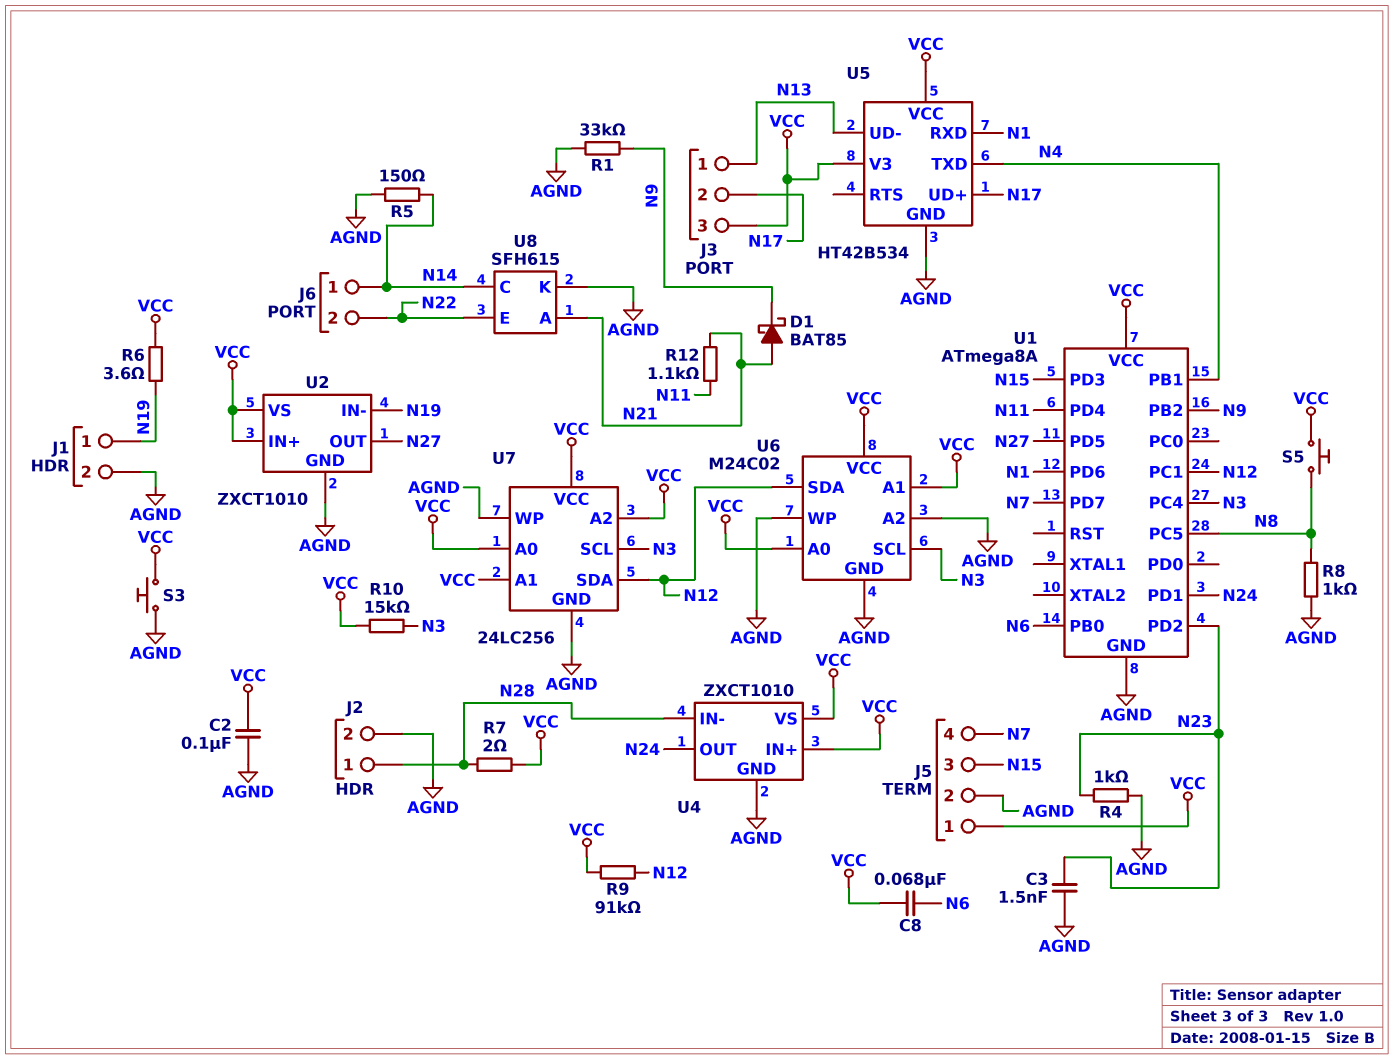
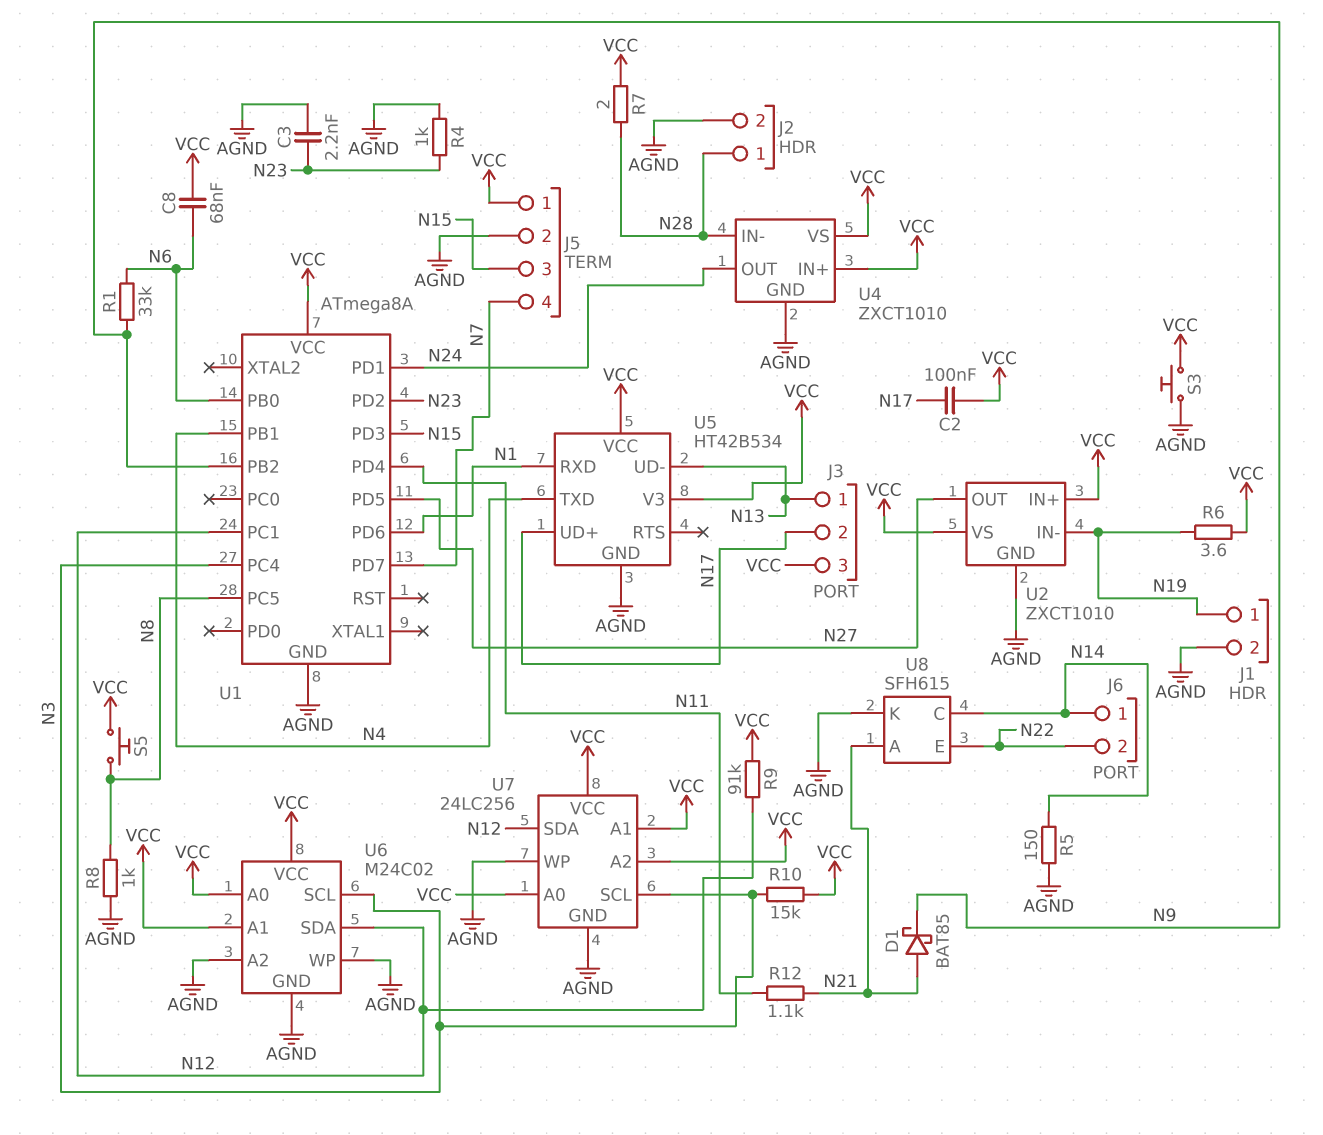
C2: 100nF (AGND, VCC) -> 100nF (N17, VCC)
C3: 1.5nF (AGND, N23) -> 2.2nF (AGND, N23)
R1: 33k (AGND, N9) -> 33k (N6, N9)

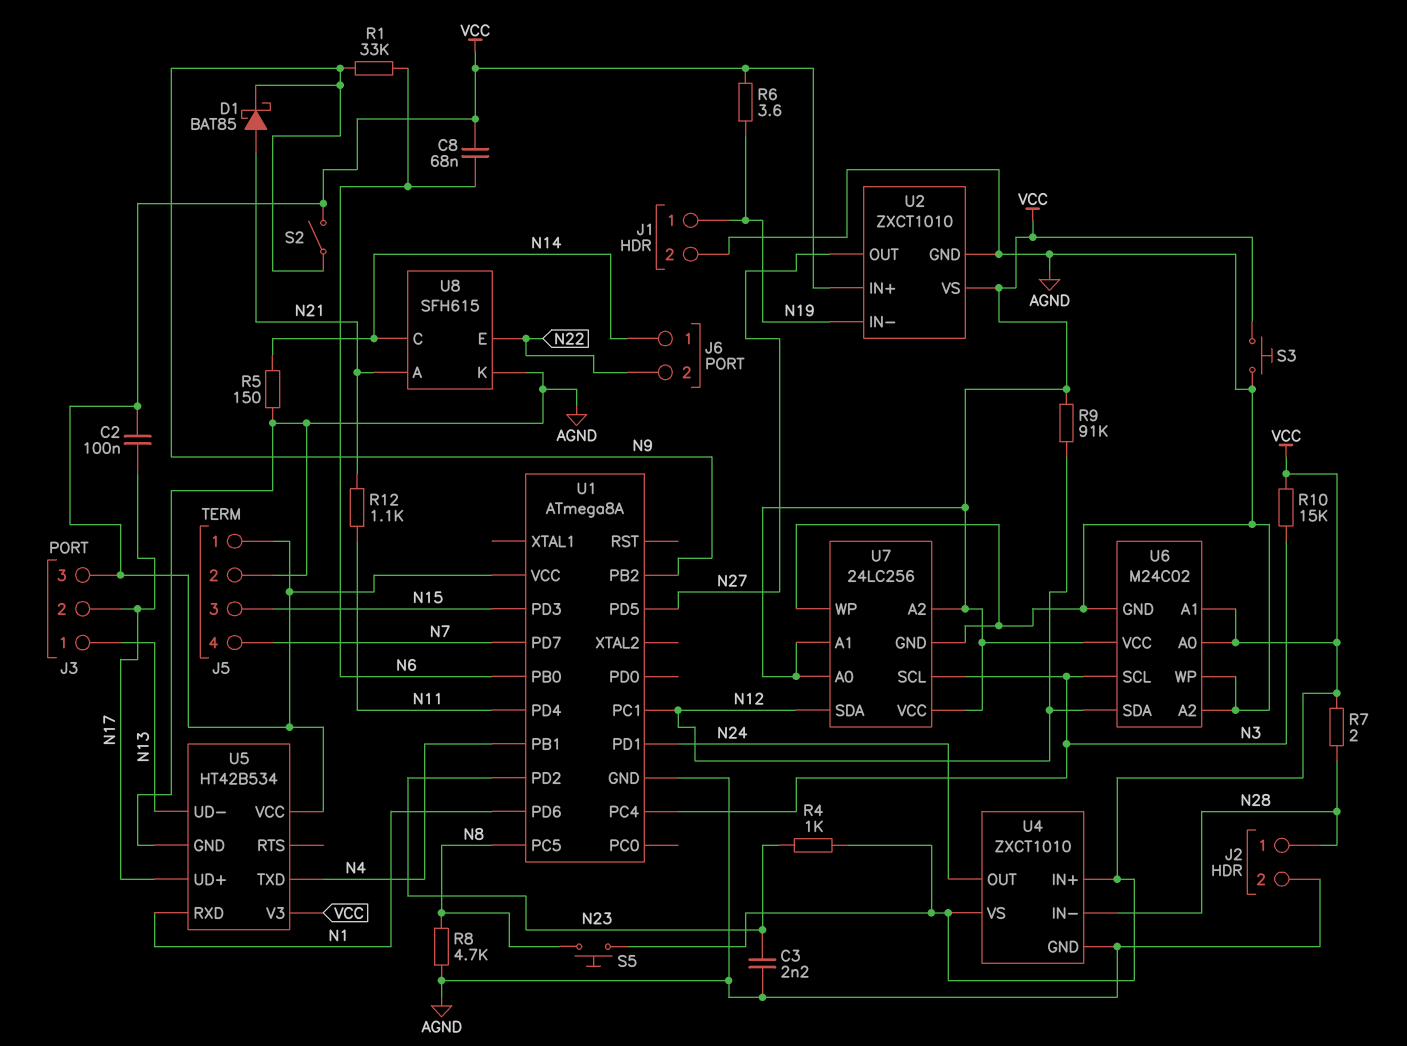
R4: 1k (AGND, N23) -> 1k (N23, VCC)
R8: 1k (AGND, N8) -> 4.7k (AGND, N8)
S2: none -> switch (N9, VCC)

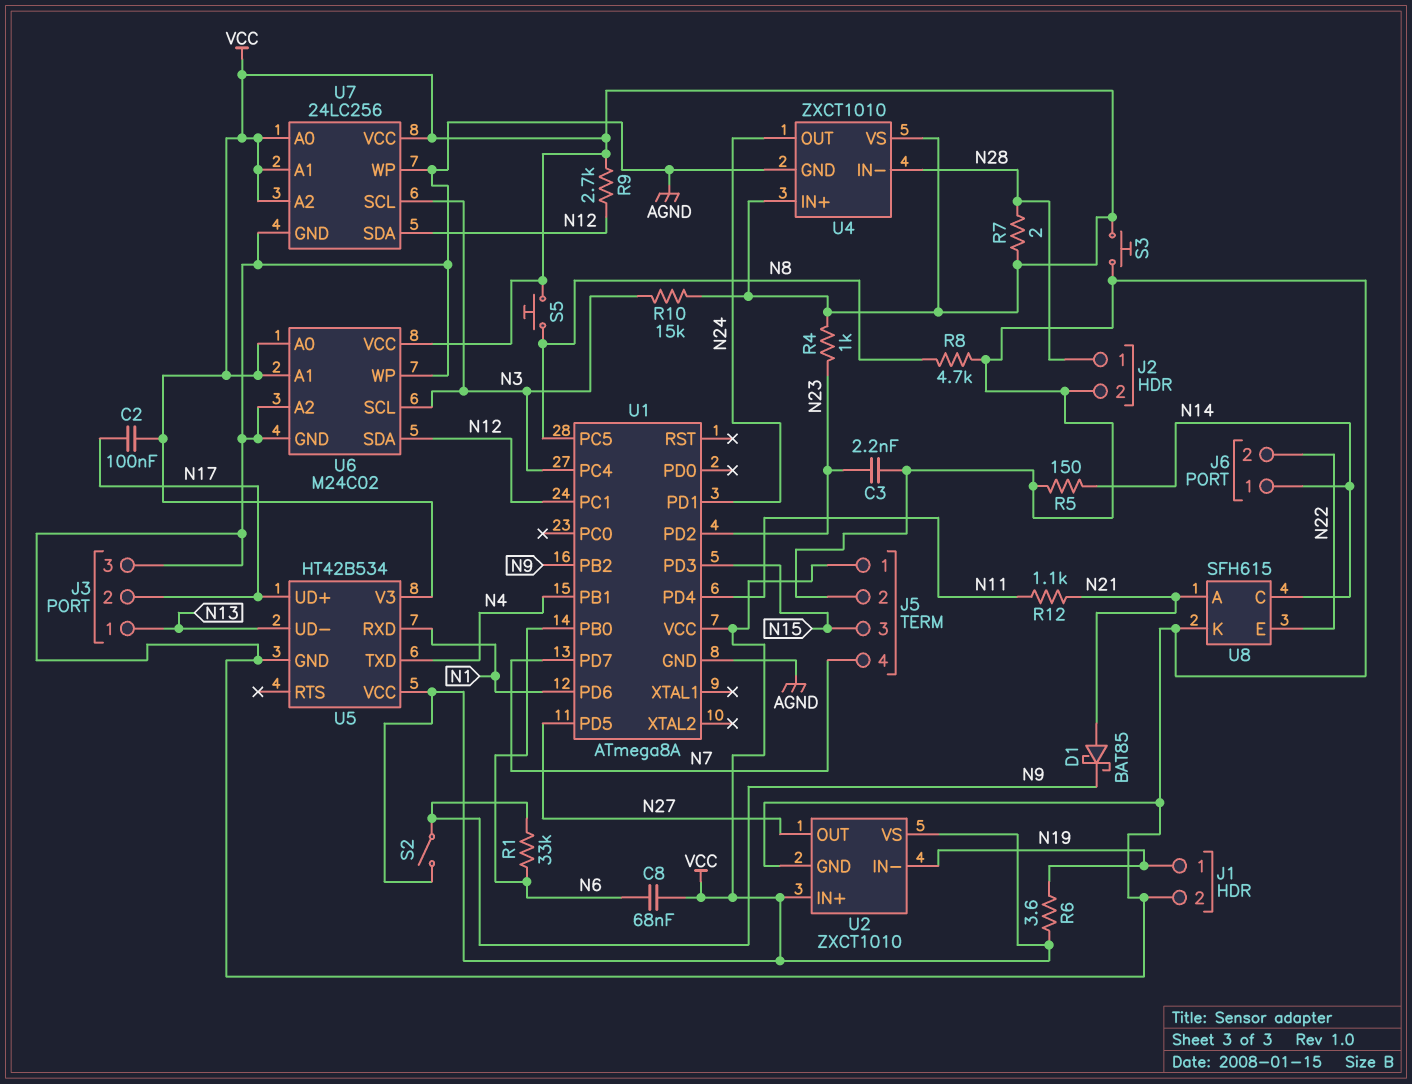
J3 pin 3: VCC -> AGND
R9: 91k (N12, VCC) -> 2.7k (N12, VCC)

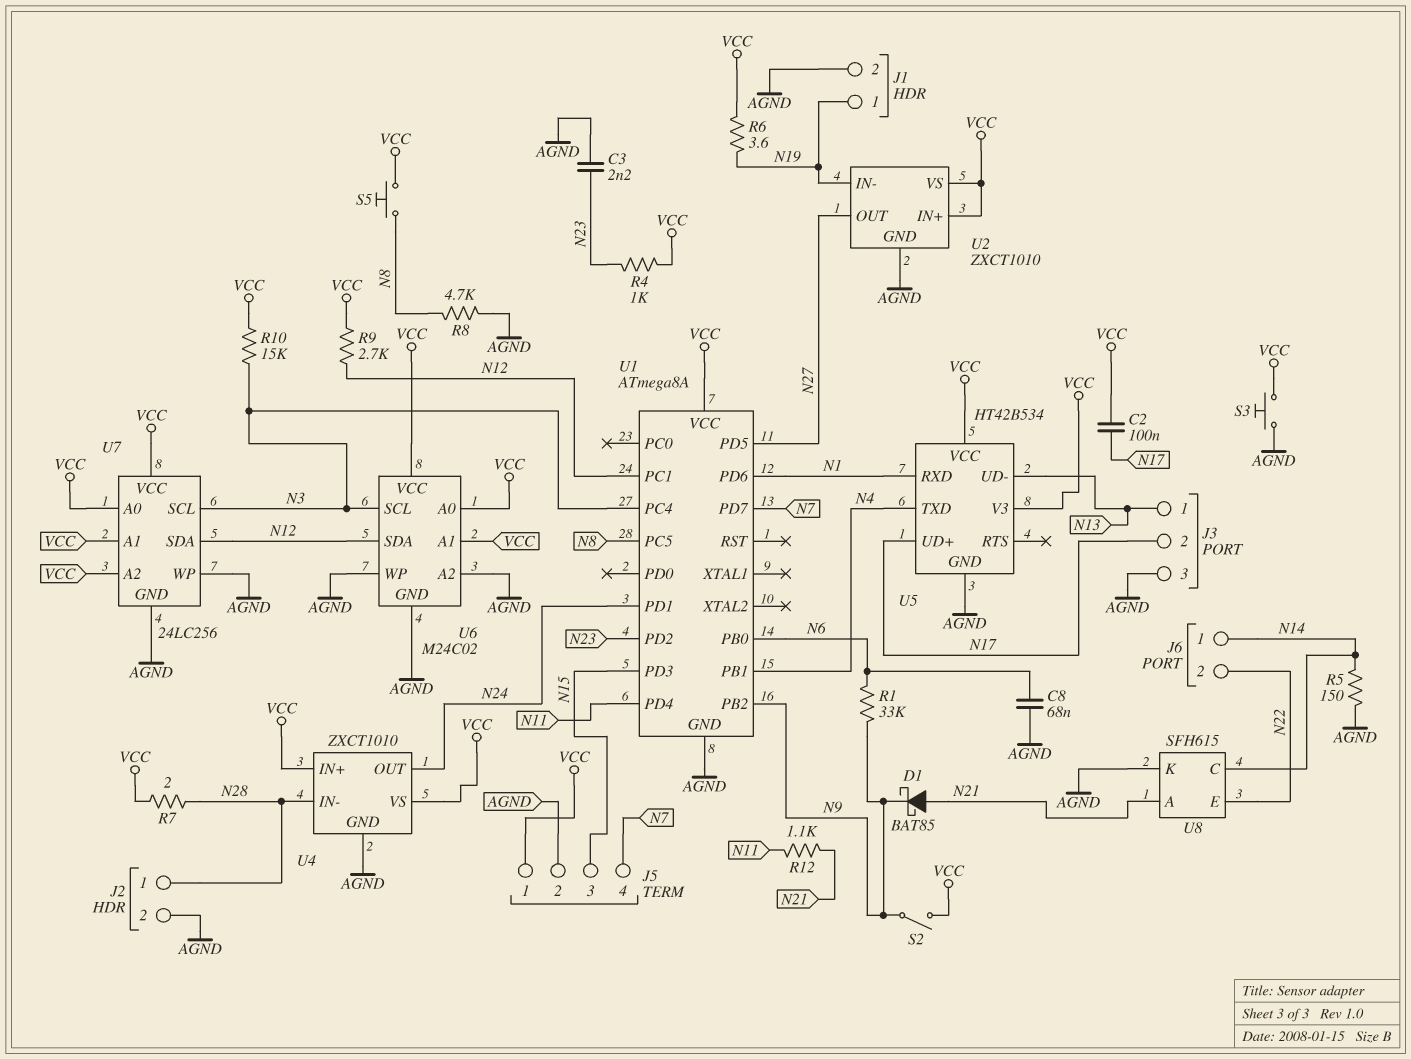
C8: 68nF (N6, VCC) -> 68nF (AGND, N6)

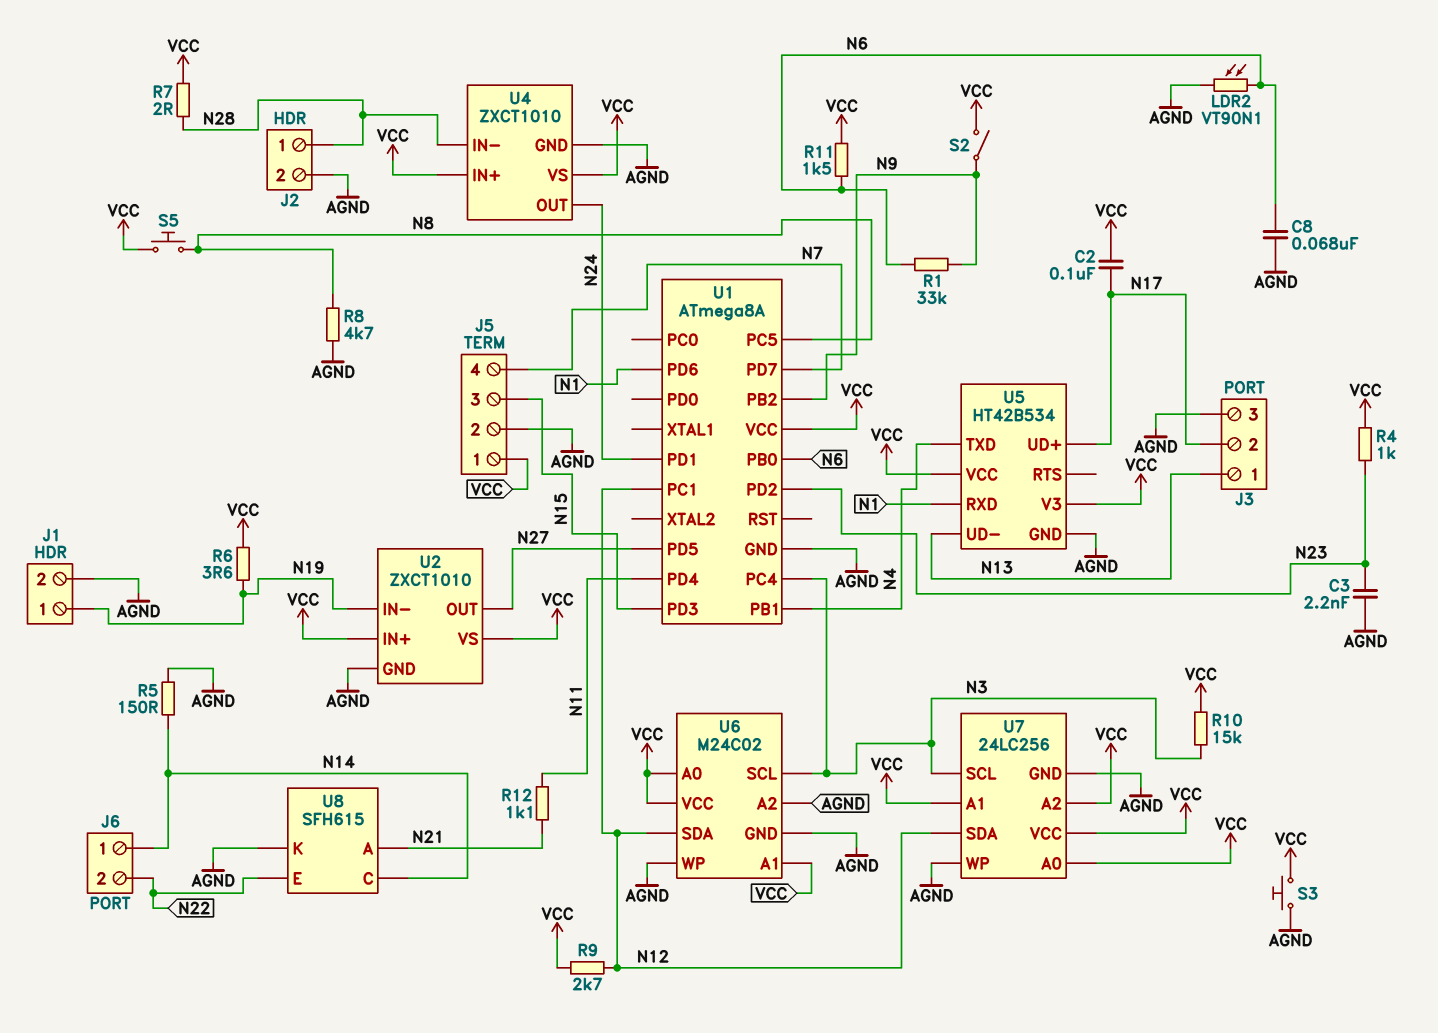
D1: schottky BAT85 (A N21, K N9) -> none
LDR2: none -> VT90N1 (AGND, N6)
R11: none -> 1.5k (N6, VCC)

